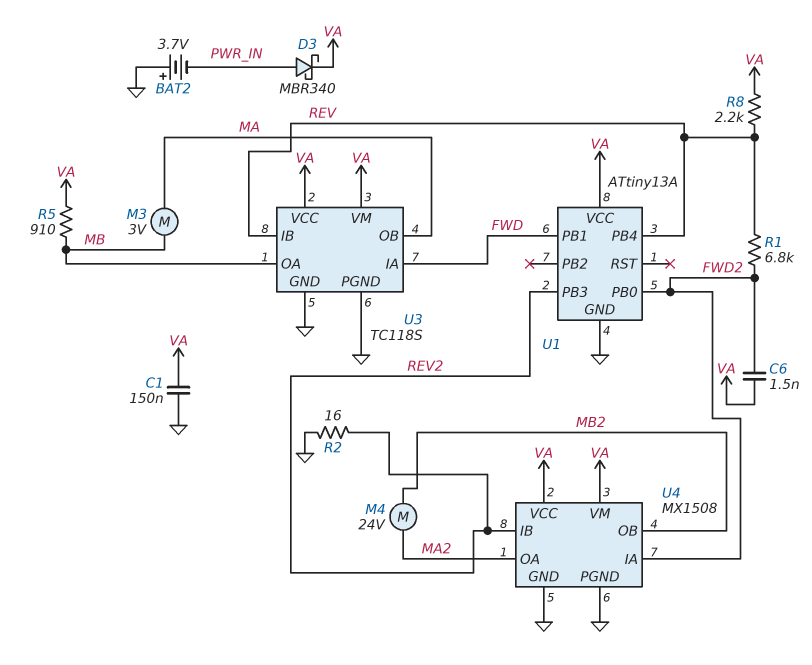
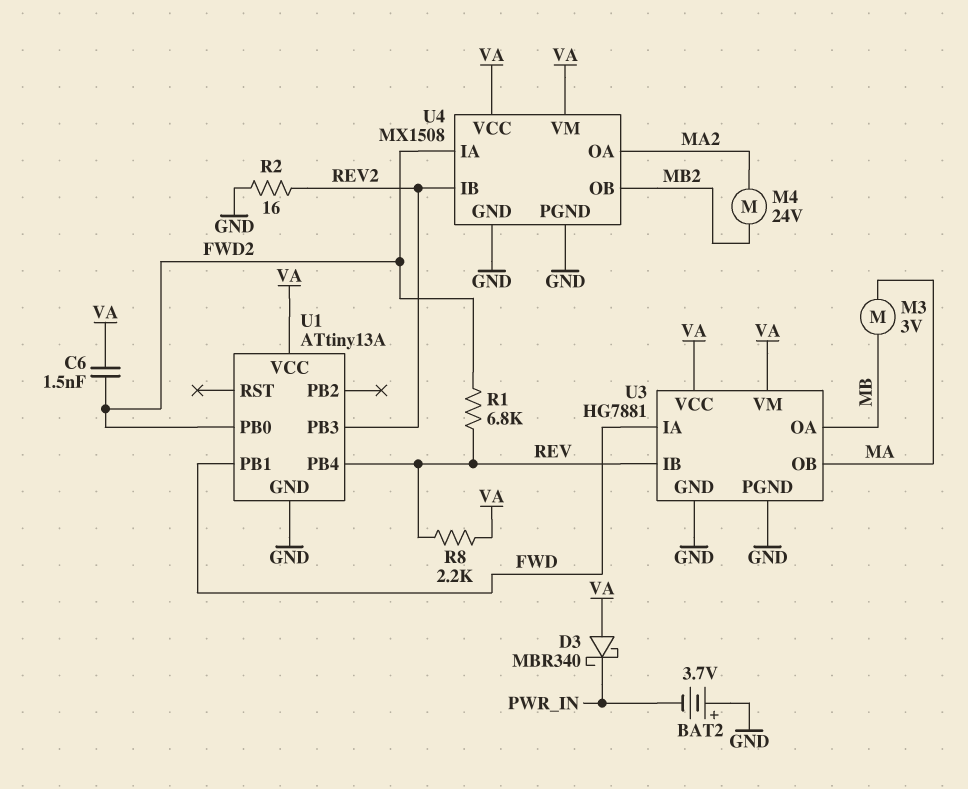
C1: 150nF (GND, VA) -> none
D3: schottky MBR340 (A PWR_IN, K VA) -> schottky MBR340 (A VA, K PWR_IN)
R5: 910 (MB, VA) -> none
U3: TC118S -> HG7881

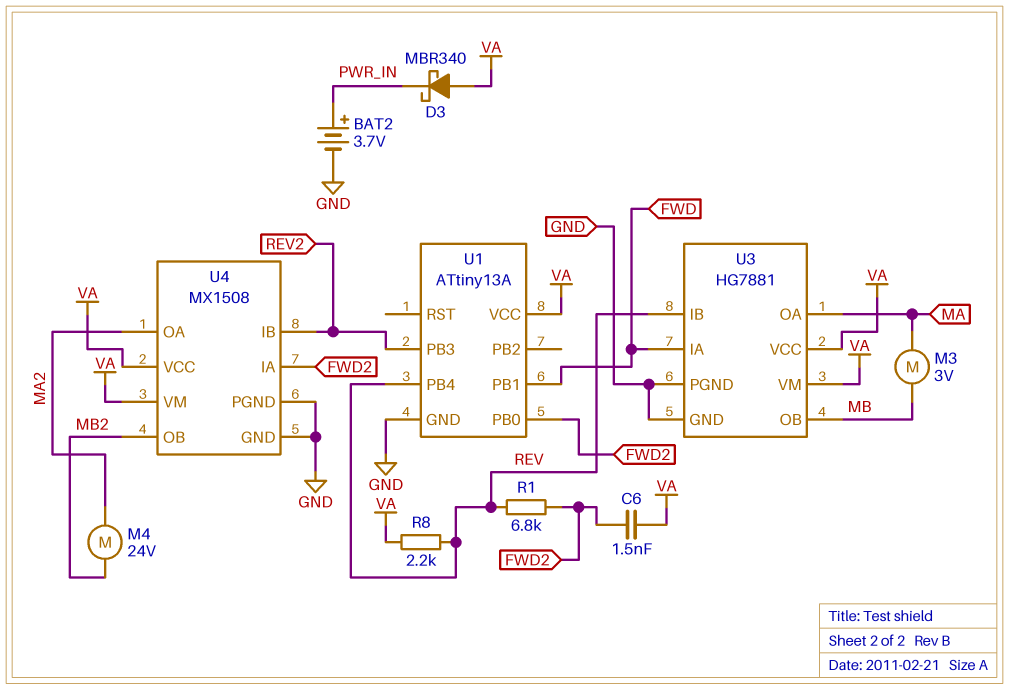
BAT2: 3.7V (plus GND, minus PWR_IN) -> 3.7V (plus PWR_IN, minus GND)
R2: 16 (GND, REV2) -> none
U3 pin OA: MB -> MA
U3 pin OB: MA -> MB

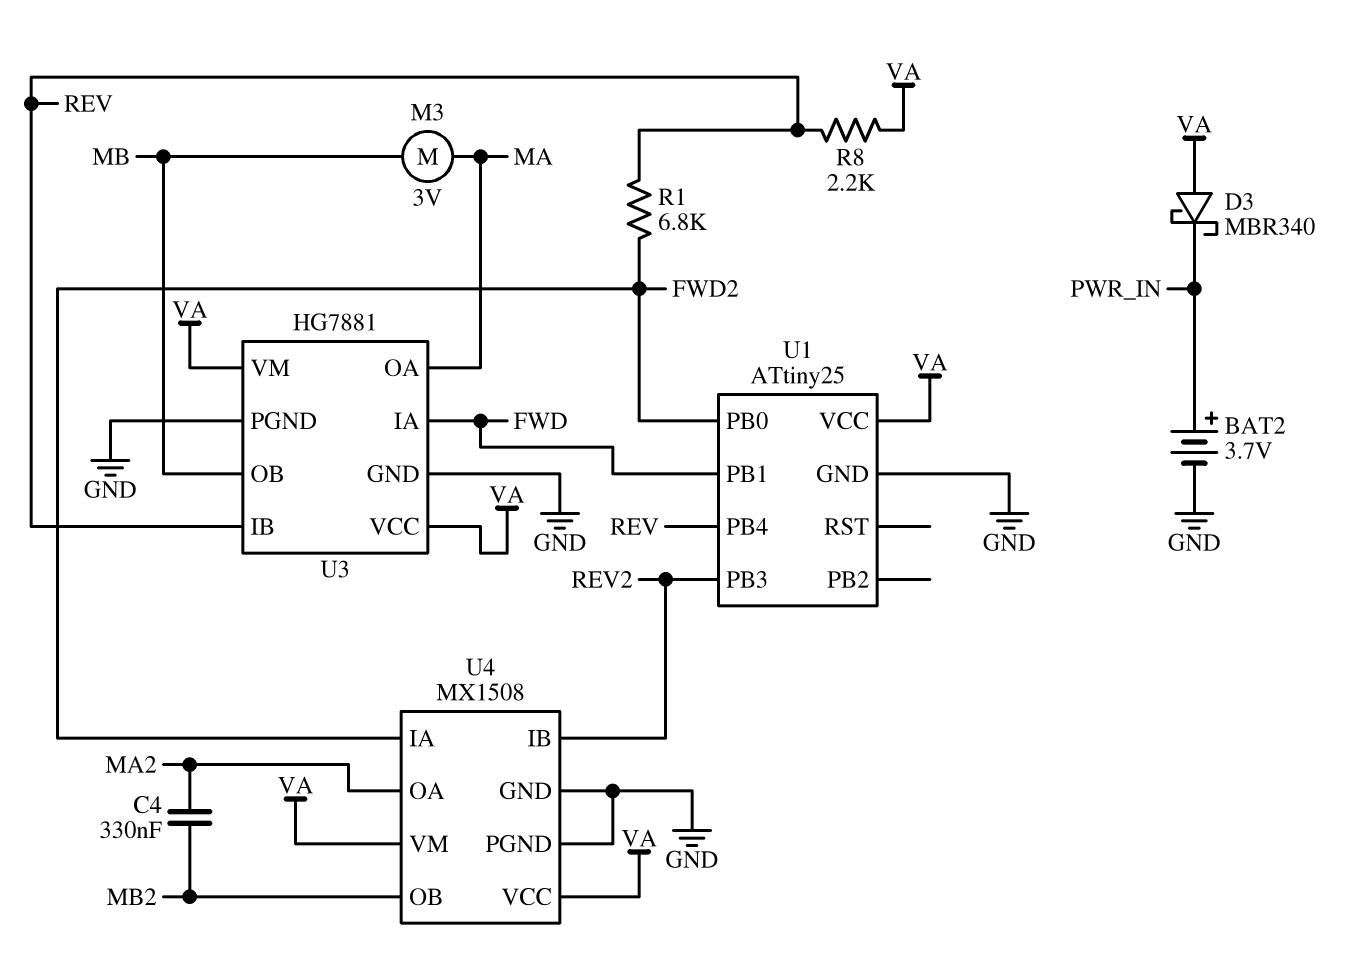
C4: none -> 330nF (MA2, MB2)
C6: 1.5nF (FWD2, VA) -> none
M4: motor 24V (MA2, MB2) -> none
U1: ATtiny13A -> ATtiny25

